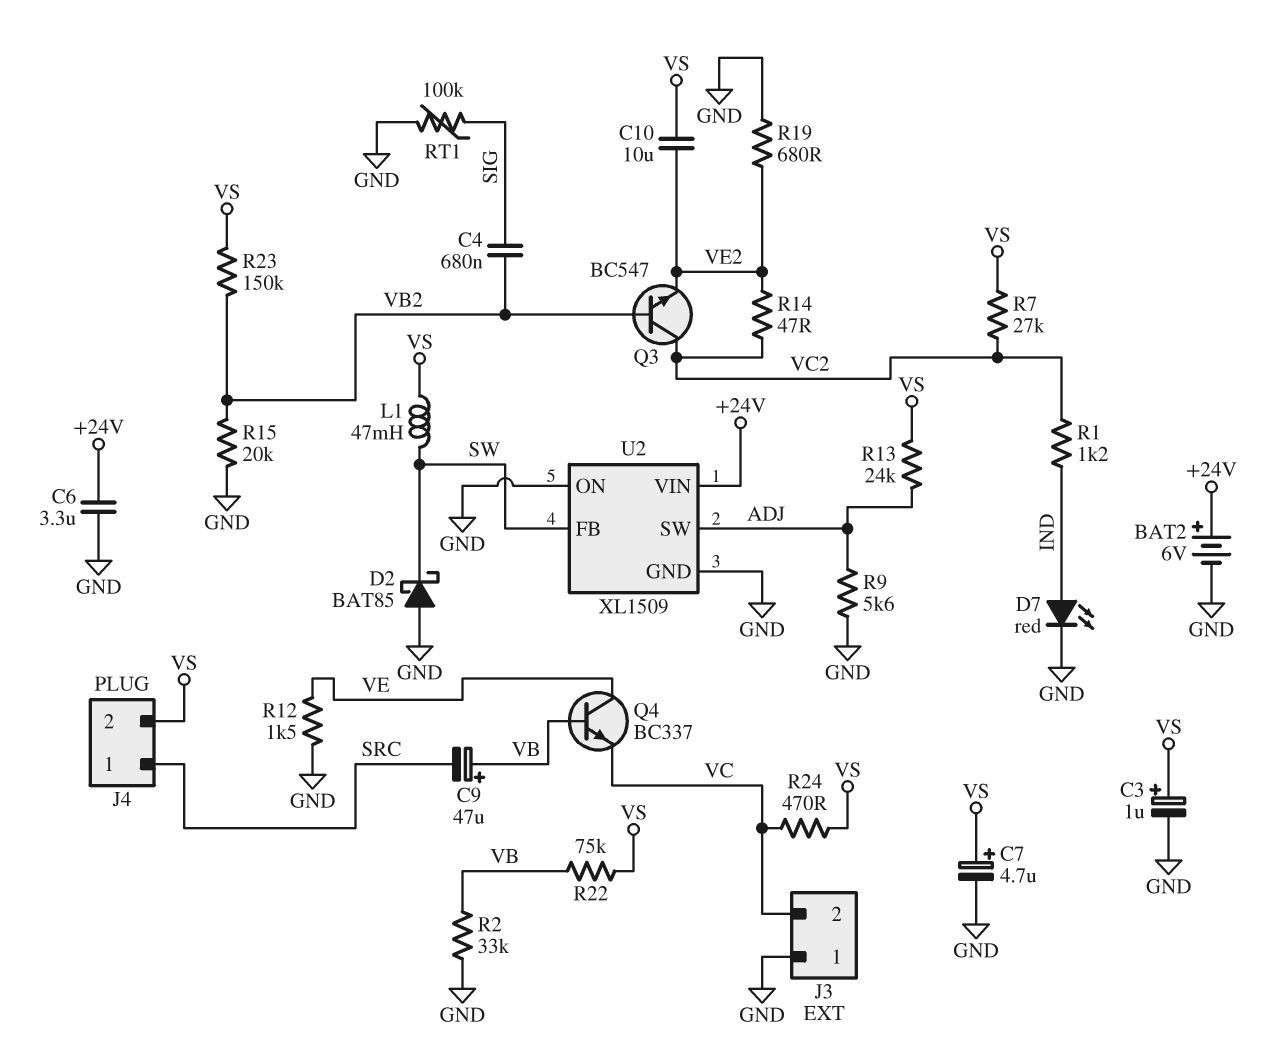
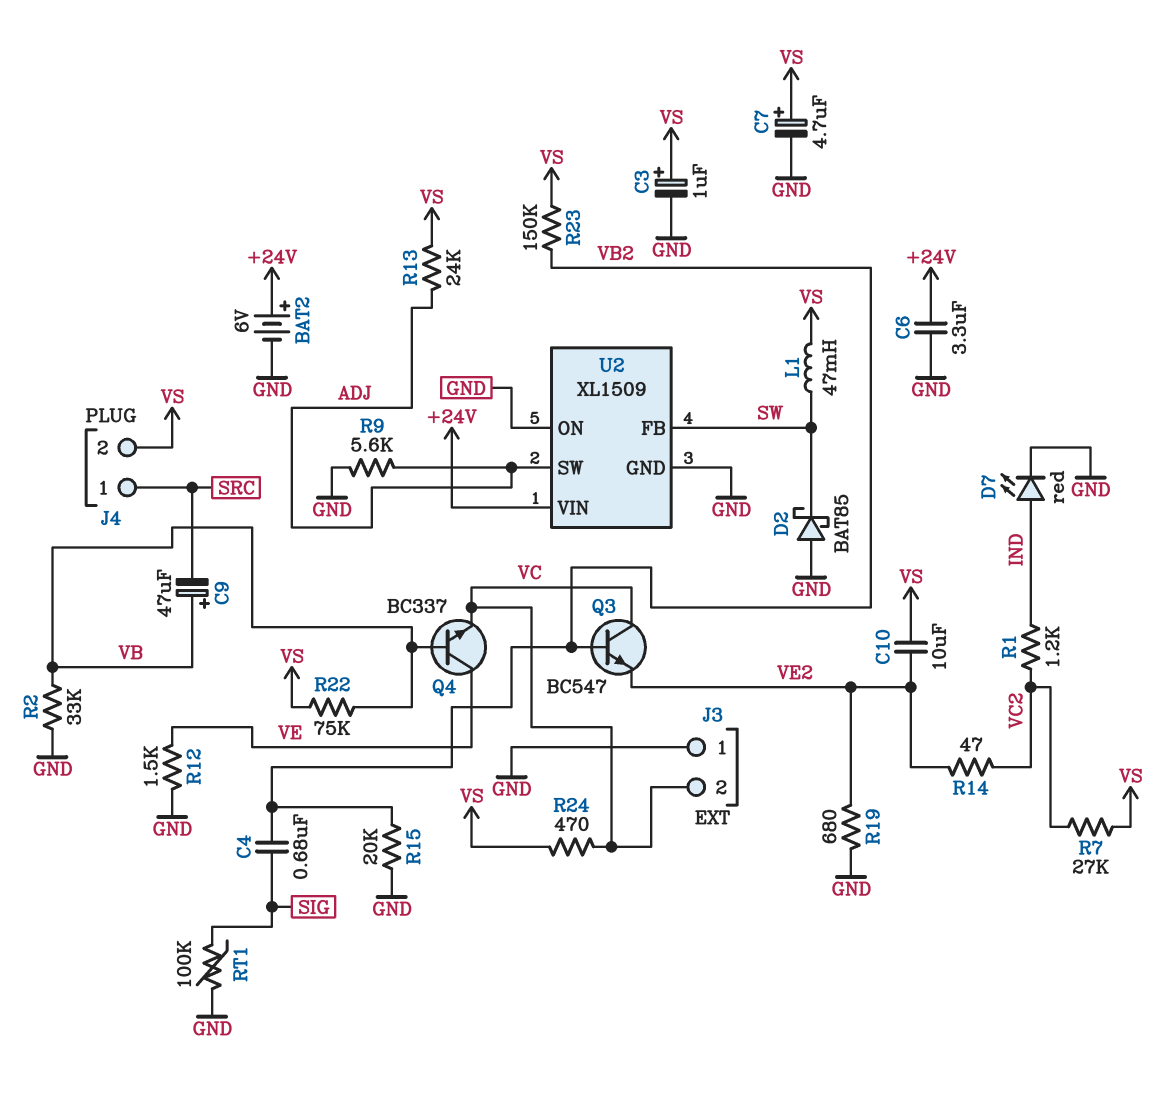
Q3: NPN BC547 (B VB2, C VC2, E VE2) -> NPN BC547 (B VB2, C VC, E VE2)

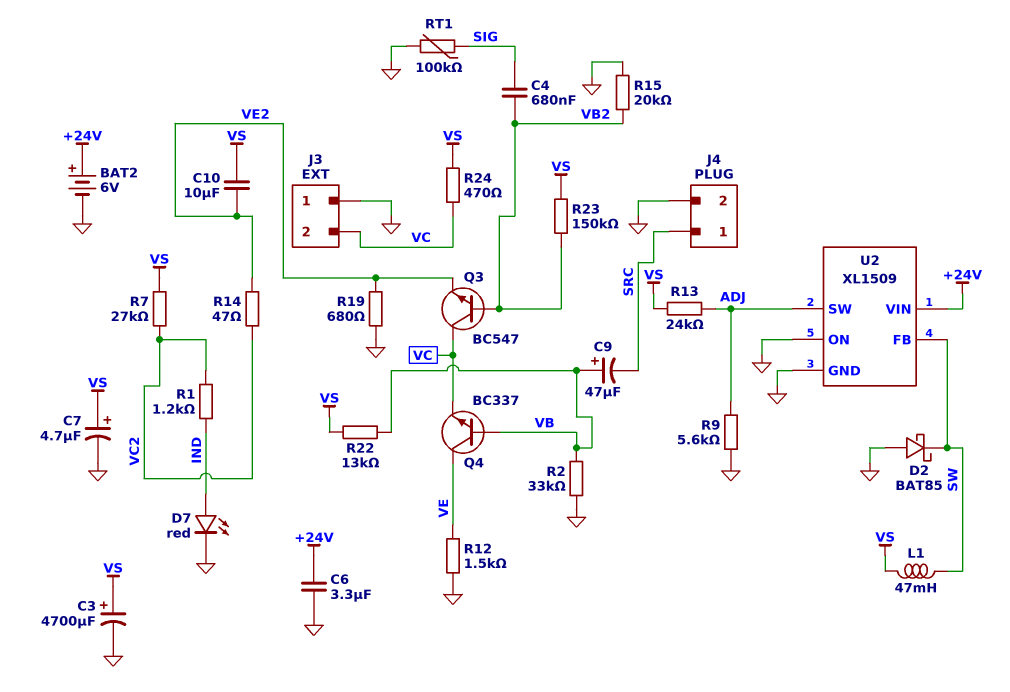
C3: 1uF (plus VS, minus GND) -> 4700uF (plus VS, minus GND)
J4 pin 2: VS -> GND
R22: 75k (VB, VS) -> 13k (VB, VS)

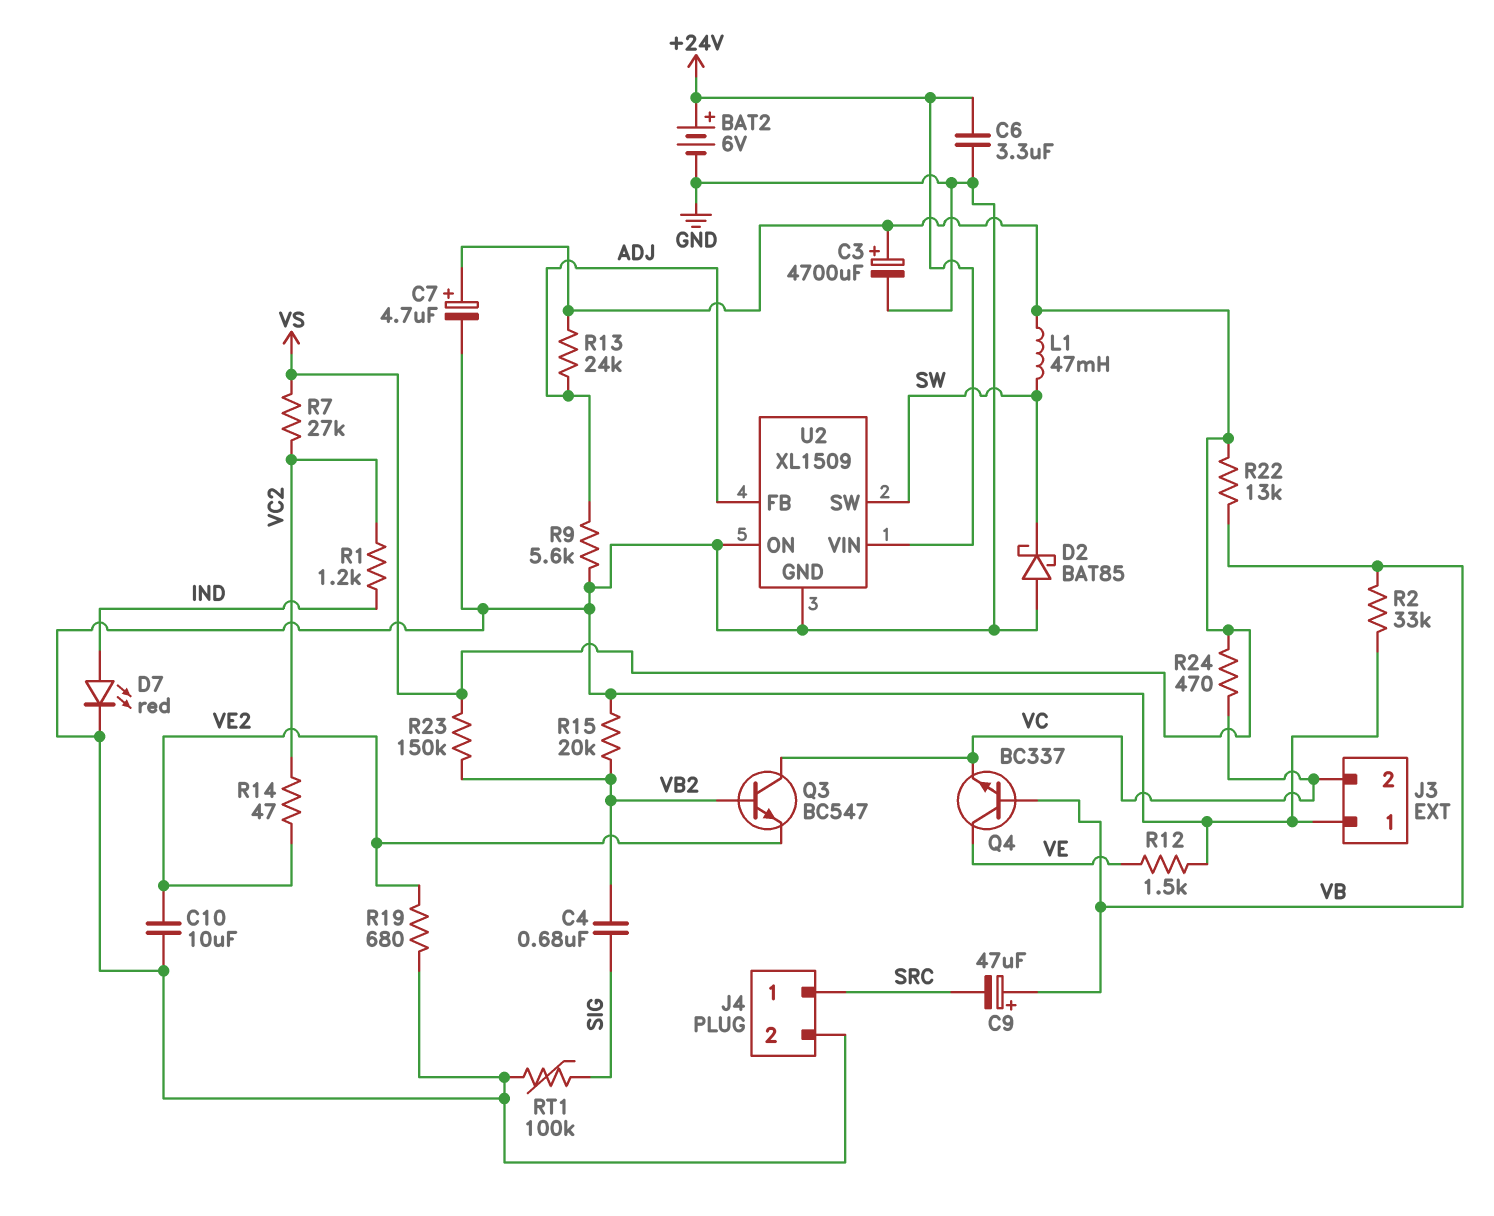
C10: 10uF (VE2, VS) -> 10uF (GND, VE2)
U2 pin FB: SW -> ADJ
U2 pin SW: ADJ -> SW

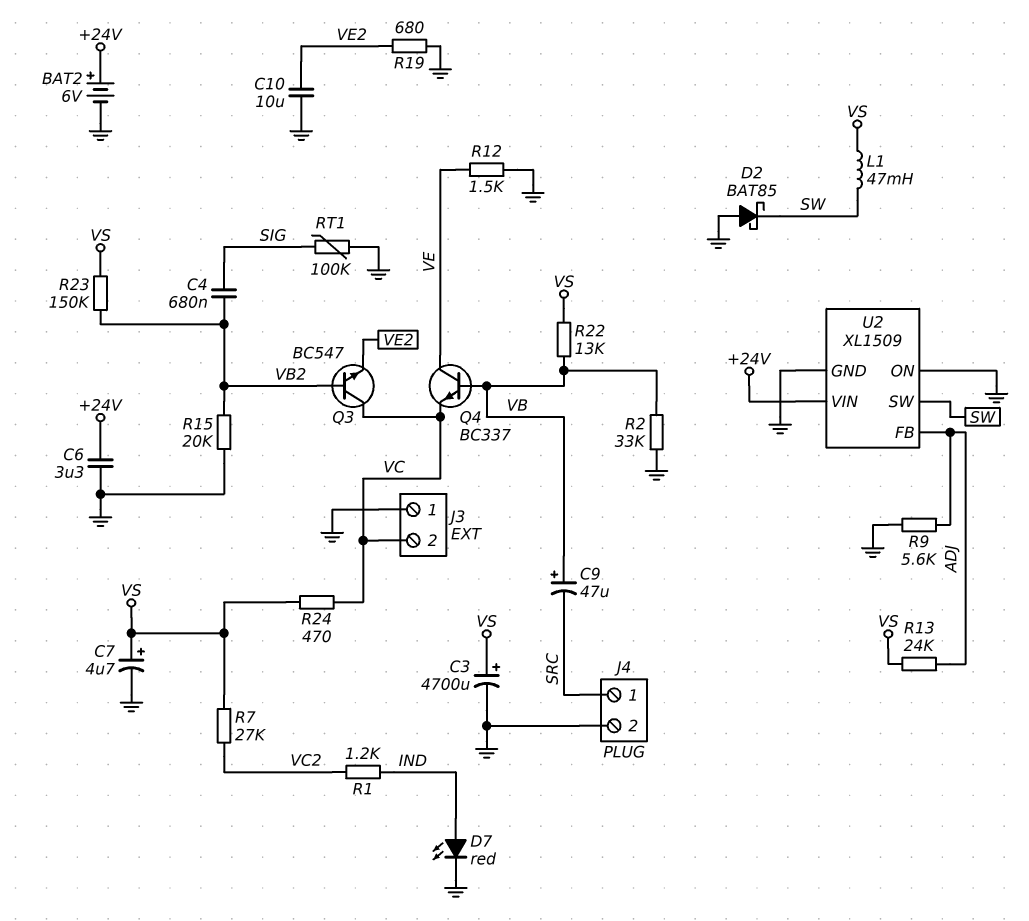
R14: 47 (VC2, VE2) -> none

